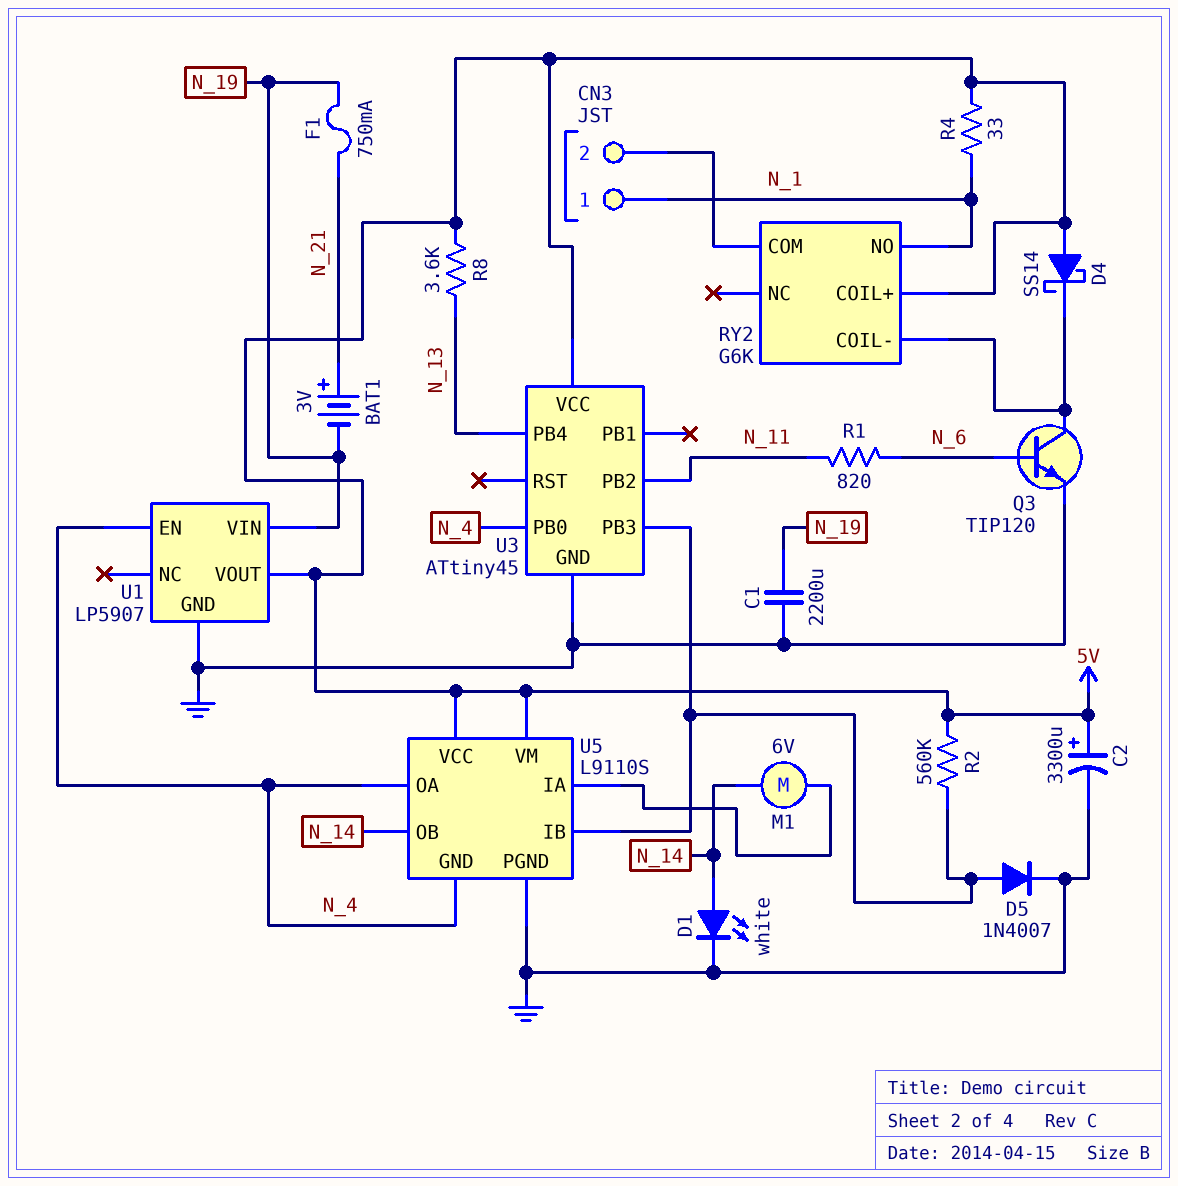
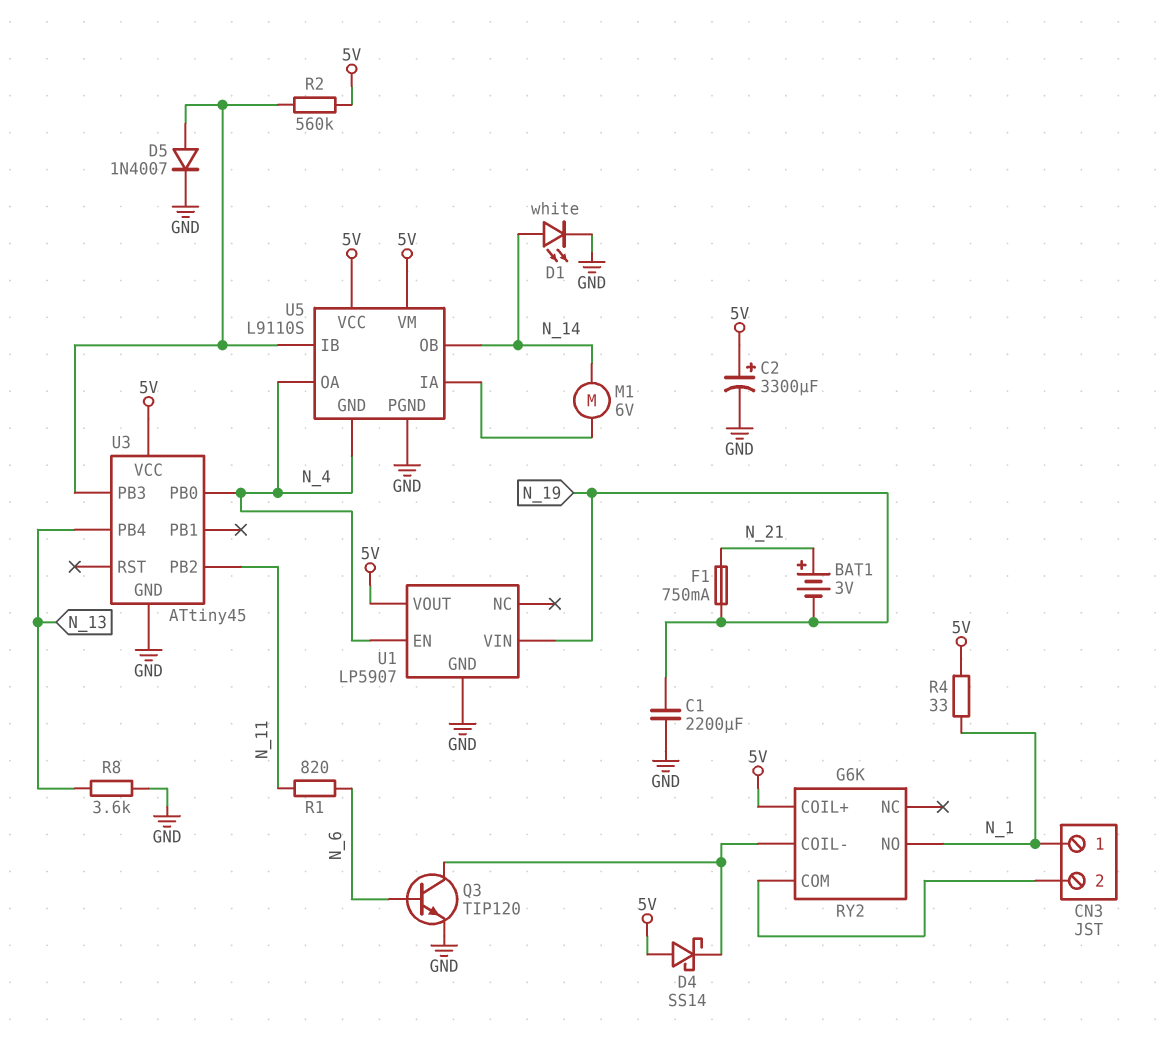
R8: 3.6k (5V, N_13) -> 3.6k (GND, N_13)

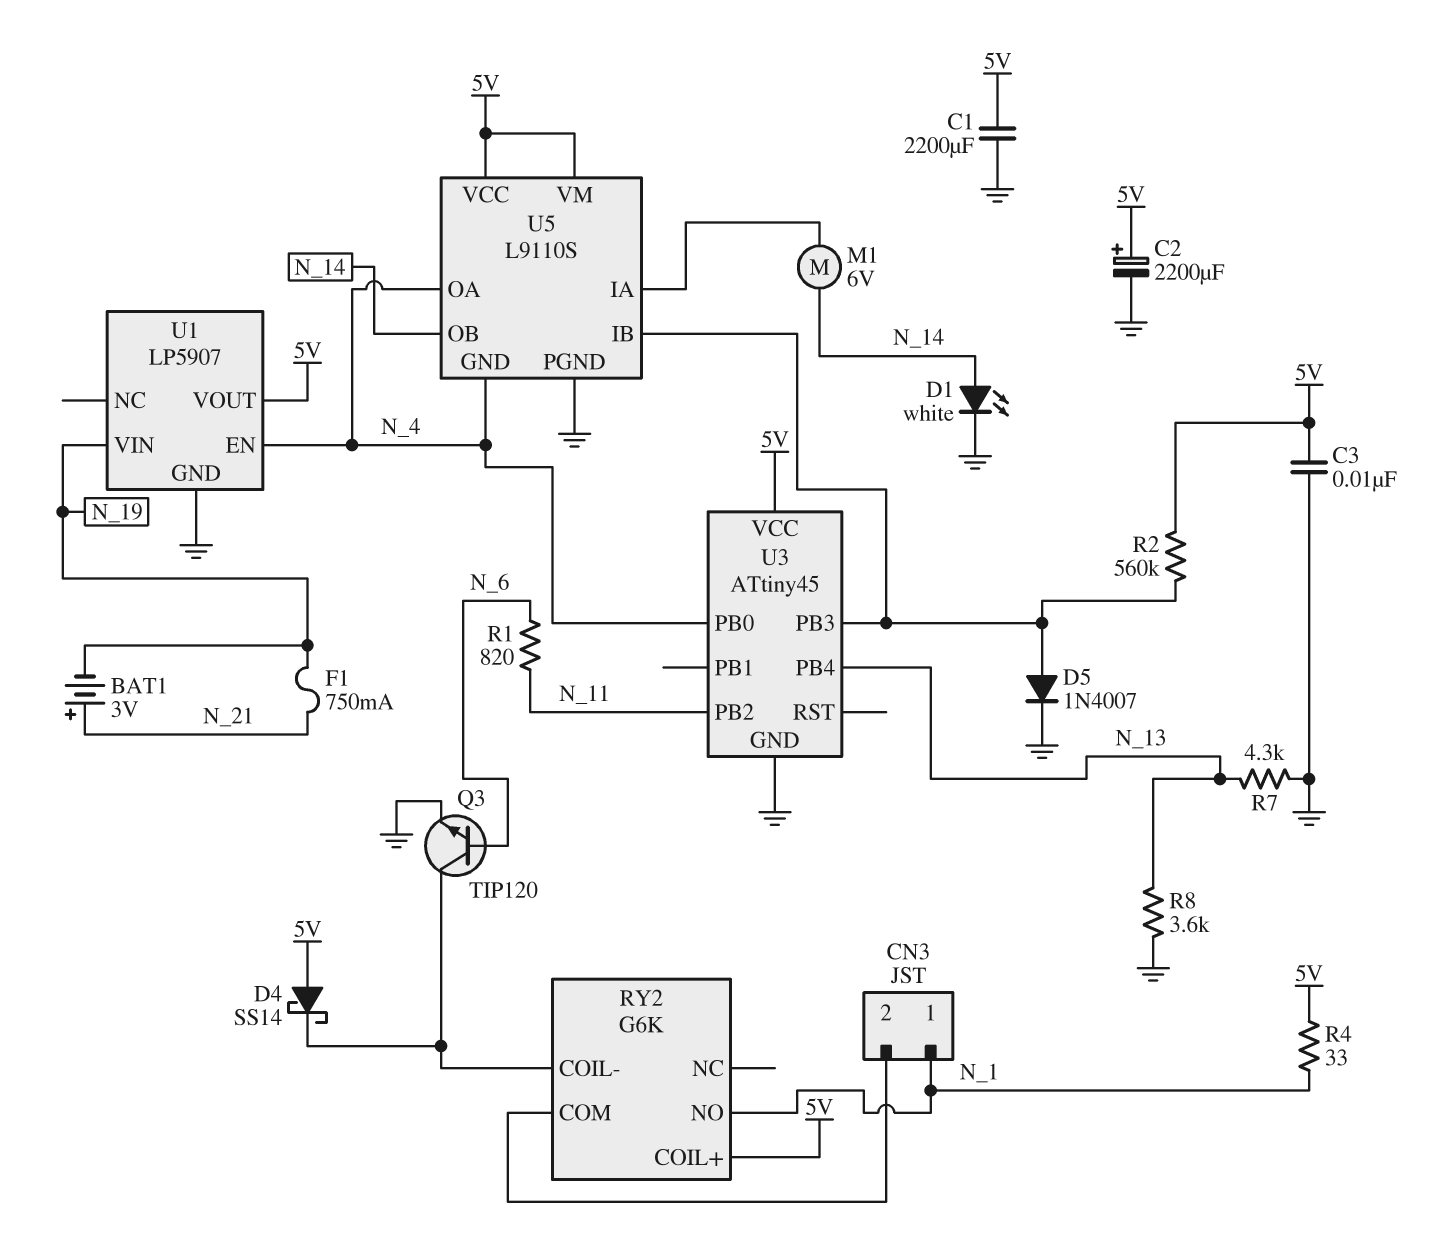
C1: 2200uF (GND, N_19) -> 2200uF (5V, GND)
C2: 3300uF (plus 5V, minus GND) -> 2200uF (plus 5V, minus GND)
C3: none -> 10nF (5V, GND)
R7: none -> 4.3k (GND, N_13)

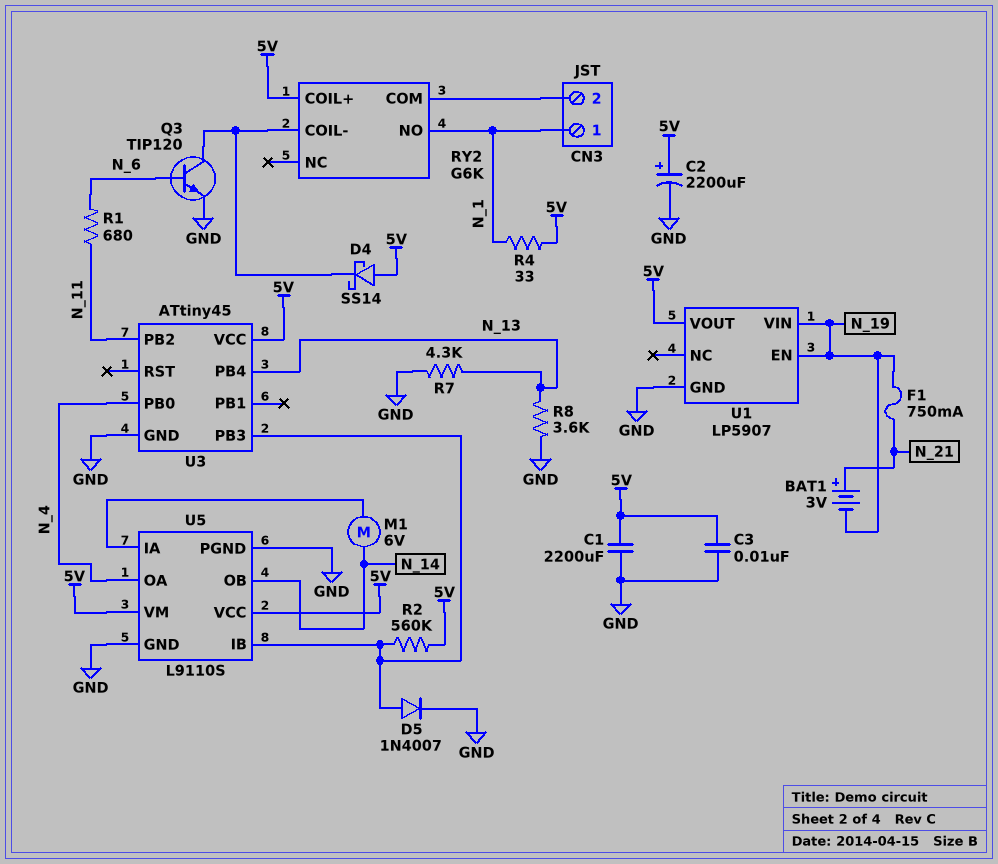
D1: LED white (A N_14, K GND) -> none
R1: 820 (N_6, N_11) -> 680 (N_6, N_11)
U1 pin EN: N_4 -> N_19
U5 pin GND: N_4 -> GND

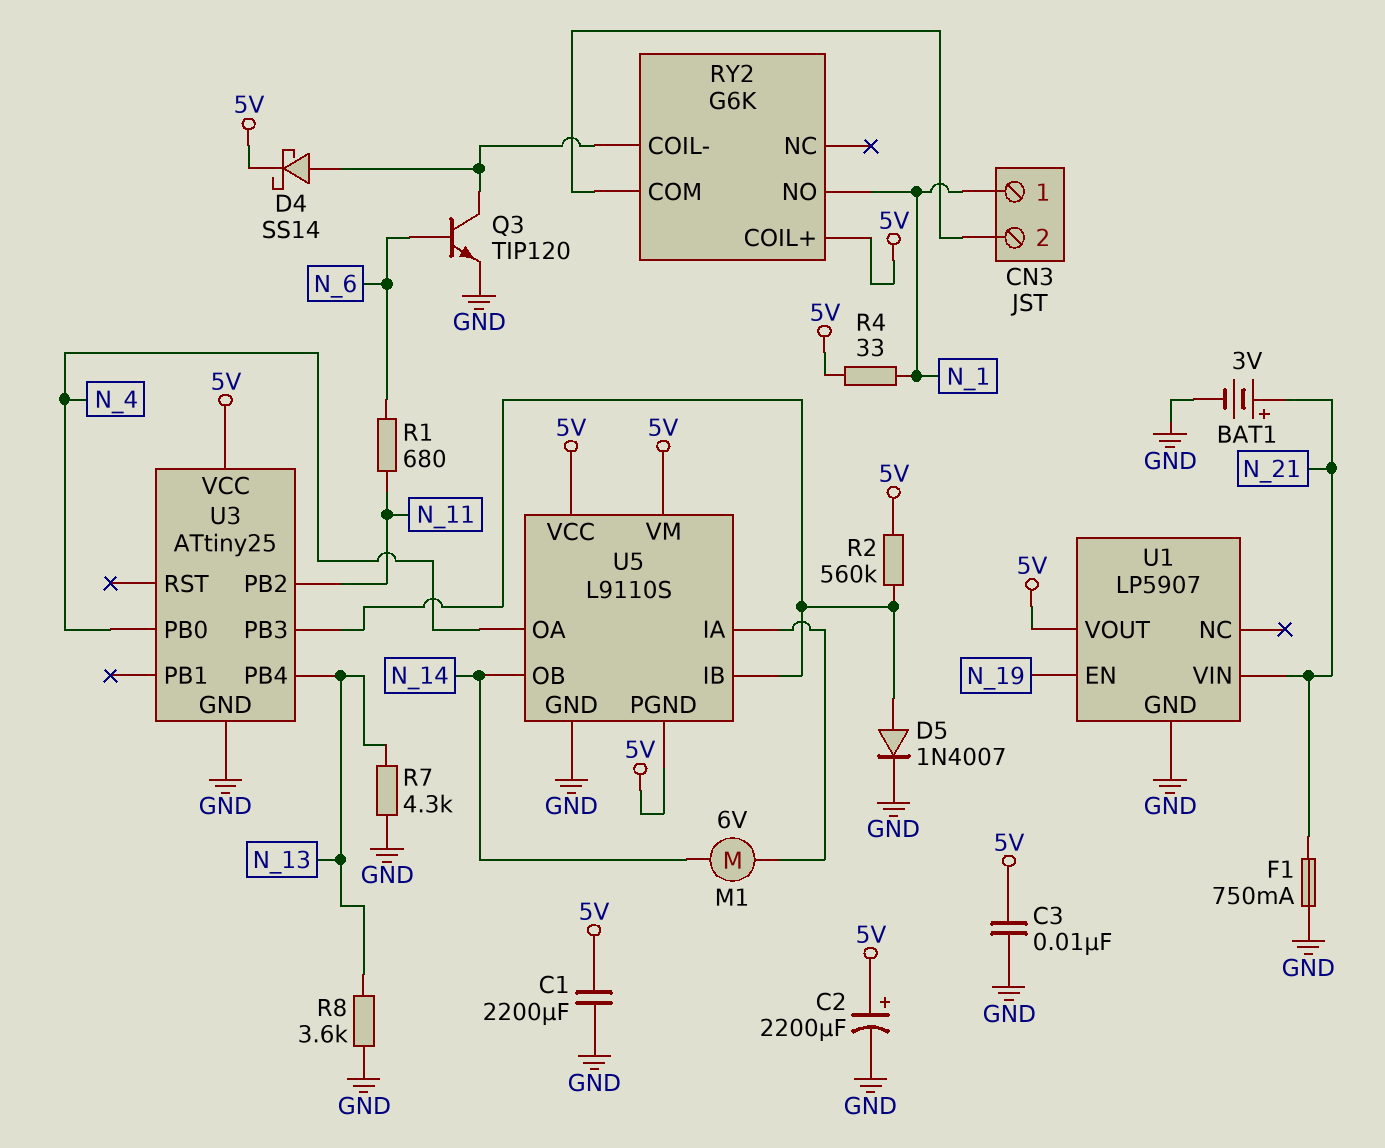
BAT1: 3V (plus N_21, minus N_19) -> 3V (plus N_21, minus GND)
D4: schottky SS14 (A 5V, K RY2/COIL-) -> schottky SS14 (A RY2/COIL-, K 5V)
F1: 750mA (N_19, N_21) -> 750mA (GND, N_21)
U1 pin VIN: N_19 -> N_21
U3: ATtiny45 -> ATtiny25
U5 pin PGND: GND -> 5V

